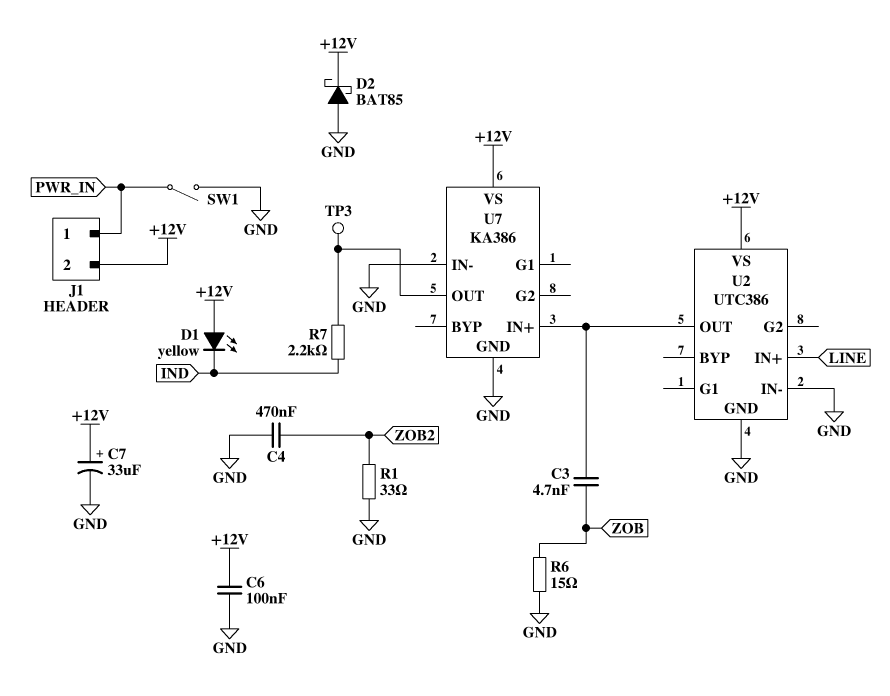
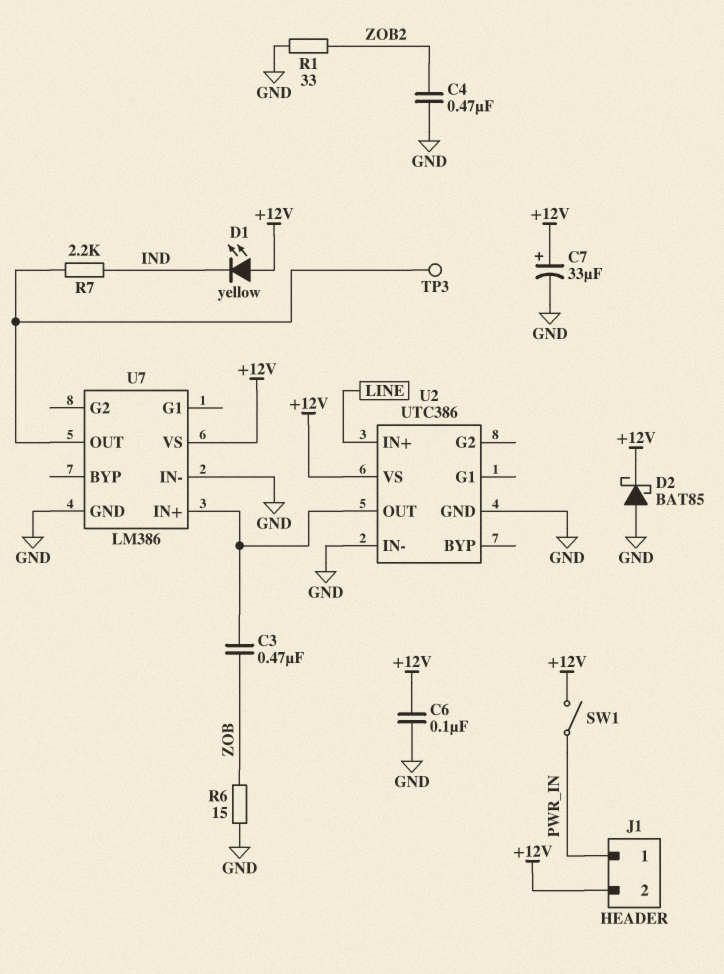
C3: 4.7nF (U2/OUT, ZOB) -> 470nF (U2/OUT, ZOB)
SW1: switch (GND, PWR_IN) -> switch (+12V, PWR_IN)
U7: KA386 -> LM386

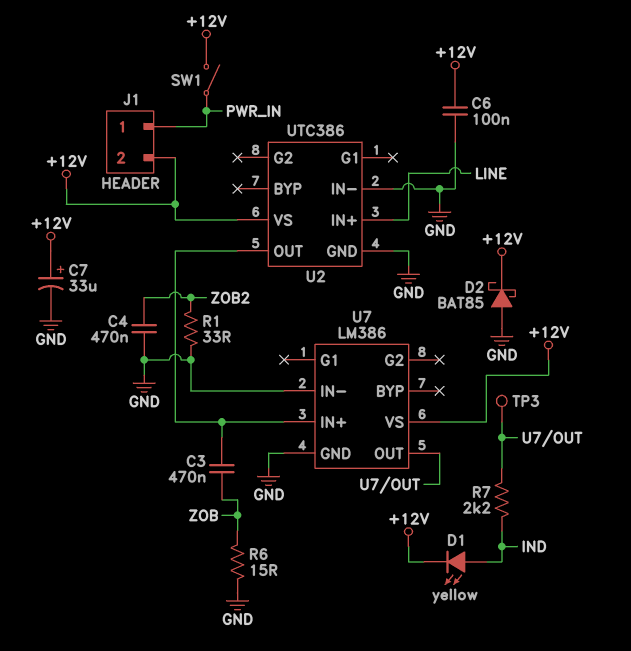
D1: LED yellow (A +12V, K IND) -> LED yellow (A IND, K +12V)

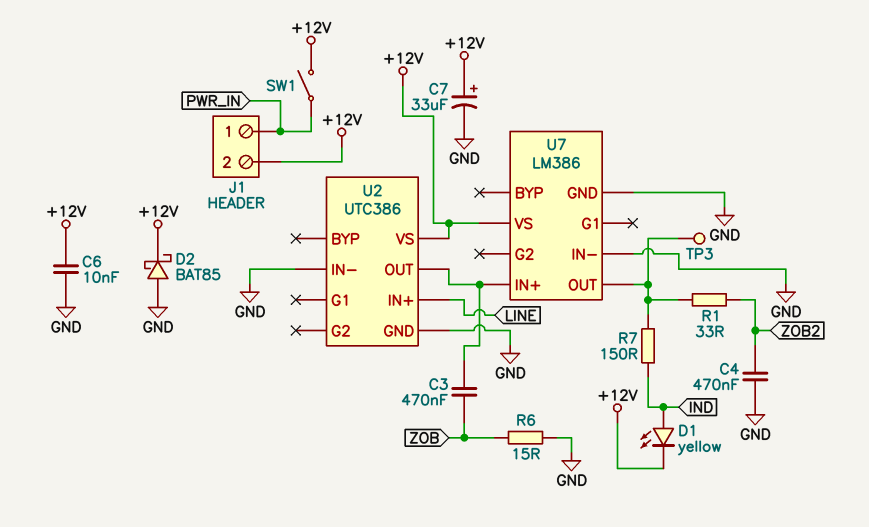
C6: 100nF (+12V, GND) -> 10nF (+12V, GND)
R1: 33 (GND, ZOB2) -> 33 (U7/OUT, ZOB2)
R7: 2.2k (IND, U7/OUT) -> 150 (IND, U7/OUT)

